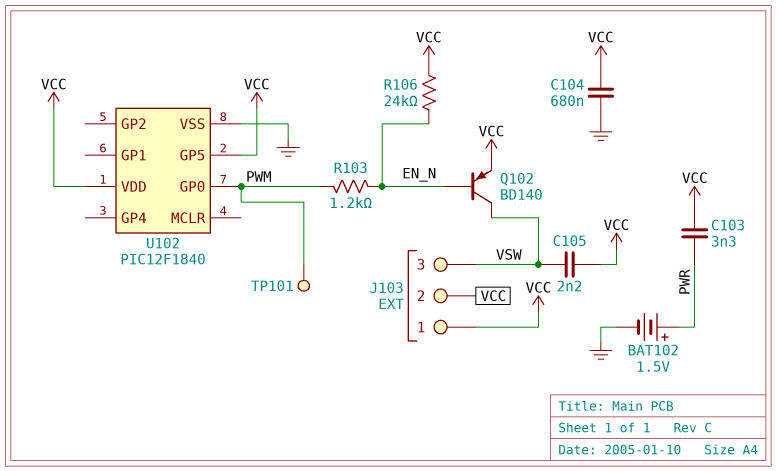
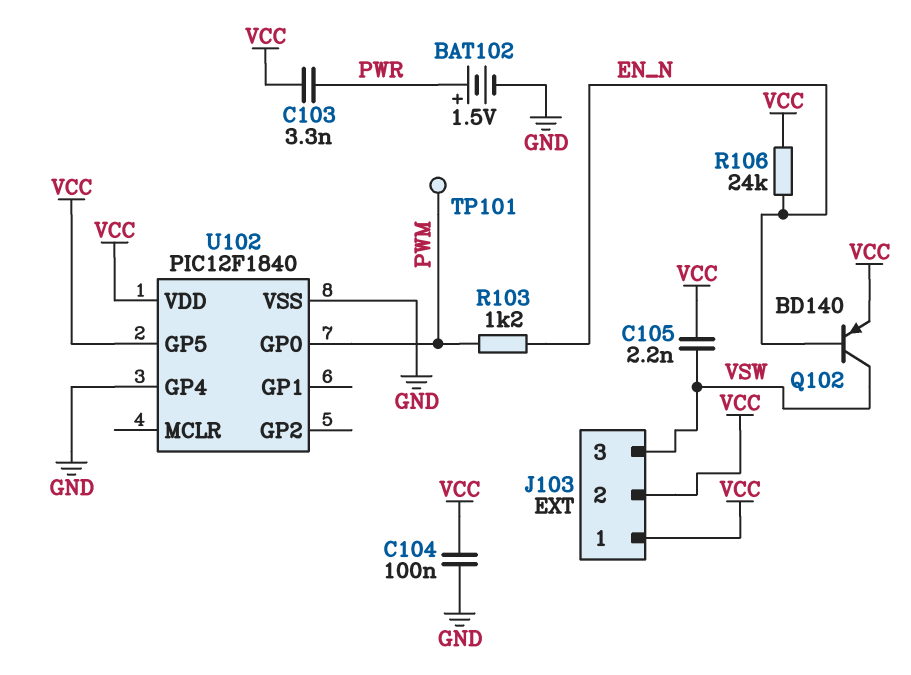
C104: 680nF (GND, VCC) -> 100nF (GND, VCC)
U102 pin GP4: none -> GND

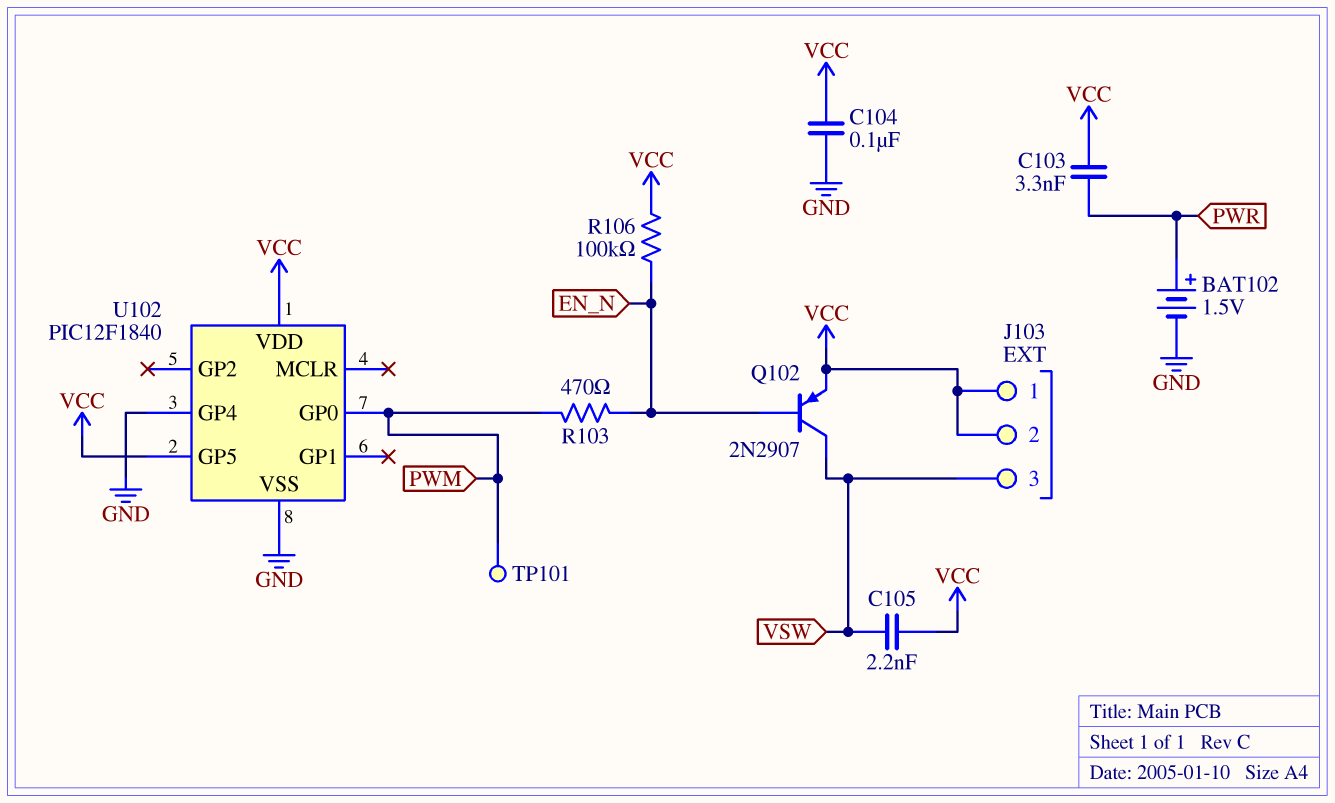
Q102: PNP BD140 (B EN_N, C VSW, E VCC) -> PNP 2N2907 (B EN_N, C VSW, E VCC)
R103: 1.2k (EN_N, PWM) -> 470 (EN_N, PWM)
R106: 24k (EN_N, VCC) -> 100k (EN_N, VCC)

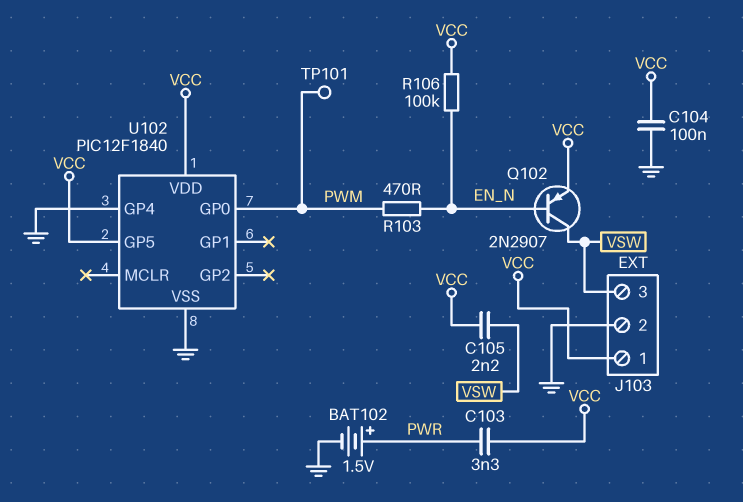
J103 pin 2: VCC -> GND

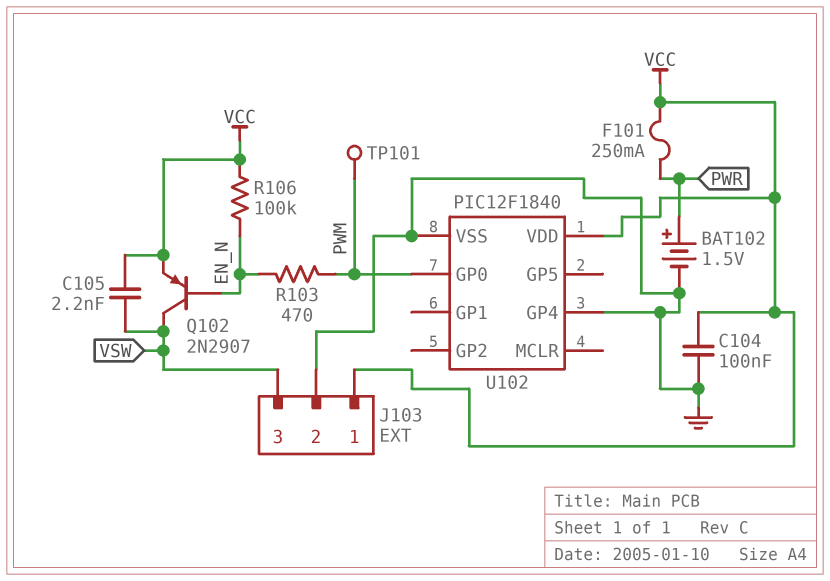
C103: 3.3nF (PWR, VCC) -> none
F101: none -> 250mA (PWR, VCC)
U102 pin GP5: VCC -> none

